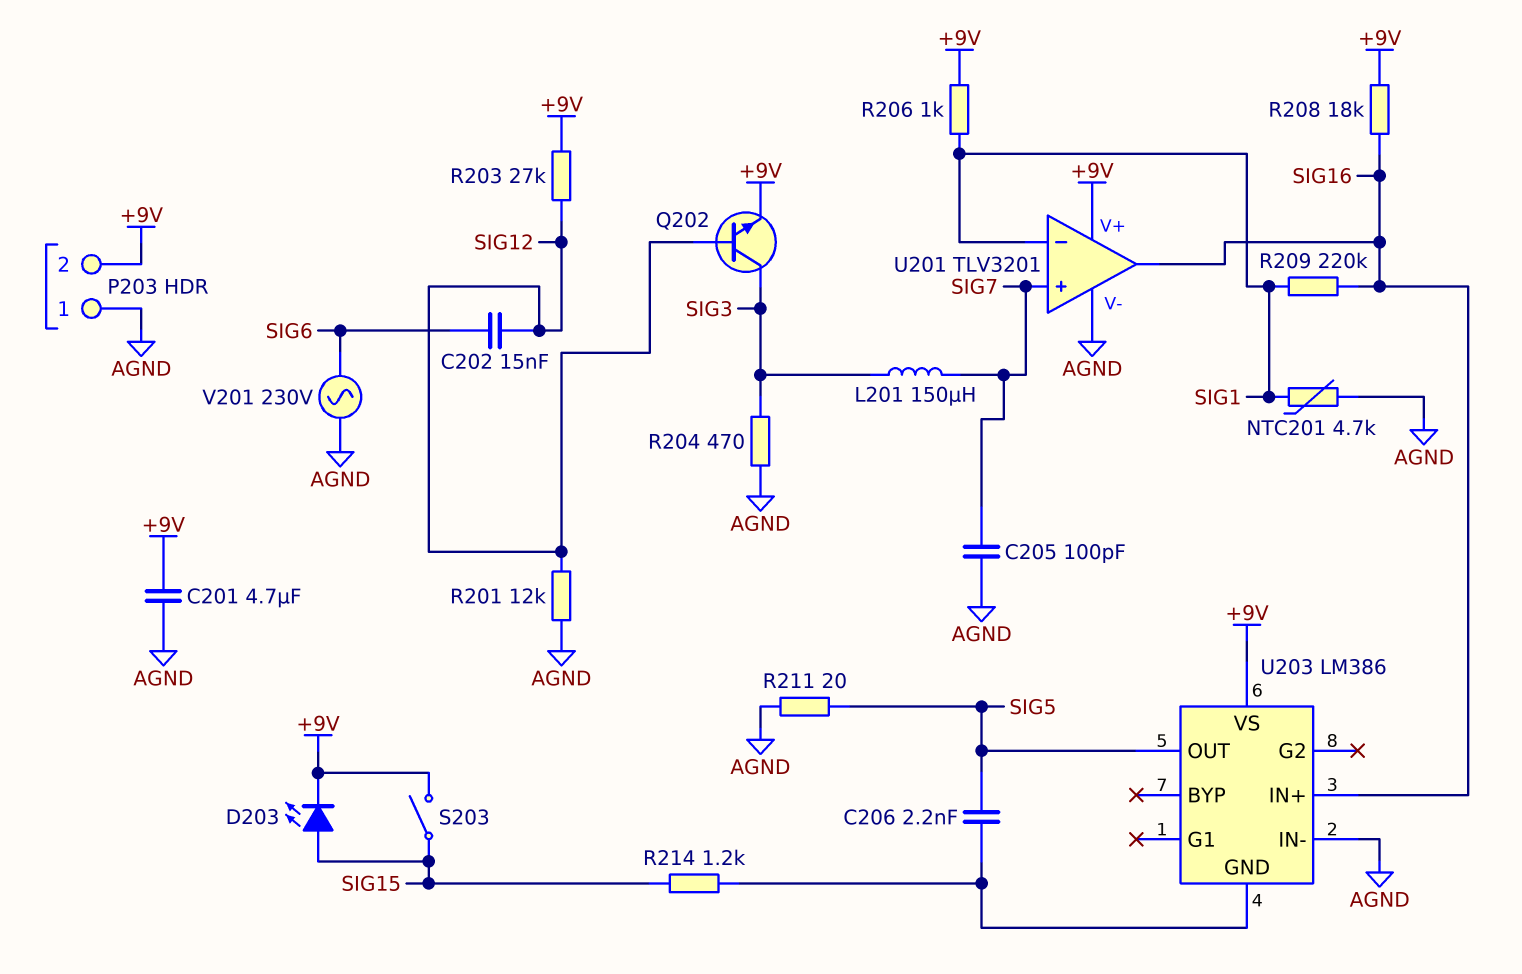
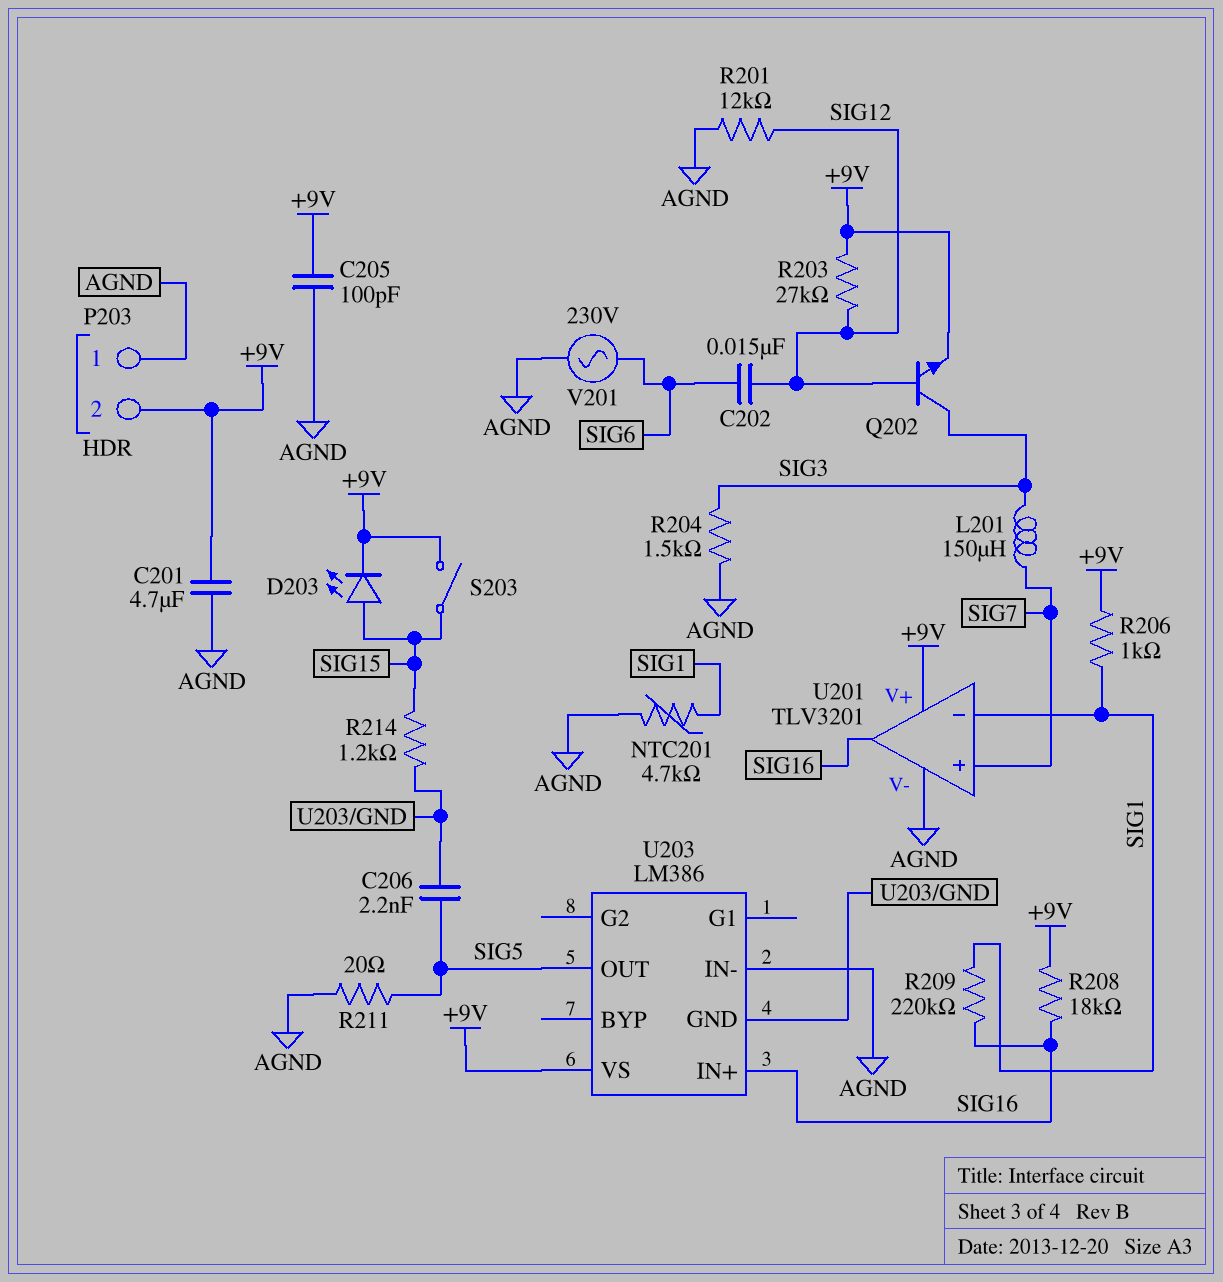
C205: 100pF (AGND, SIG7) -> 100pF (+9V, AGND)
R204: 470 (AGND, SIG3) -> 1.5k (AGND, SIG3)

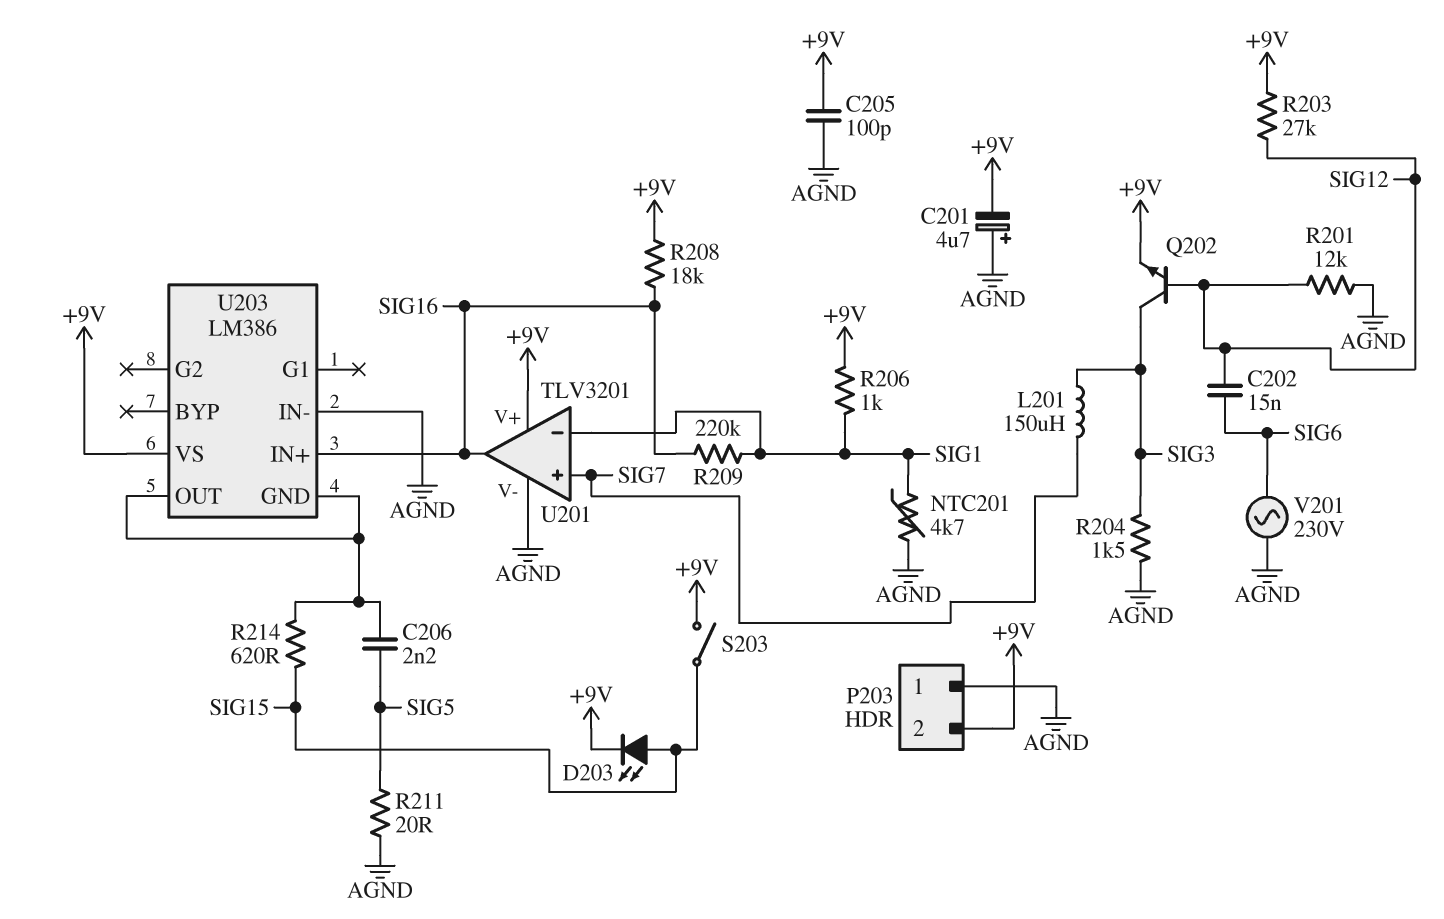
C201: 4.7uF (+9V, AGND) -> 4.7uF (plus AGND, minus +9V)
R214: 1.2k (SIG15, U203/GND) -> 620 (SIG15, U203/GND)
U203 pin OUT: SIG5 -> U203/GND

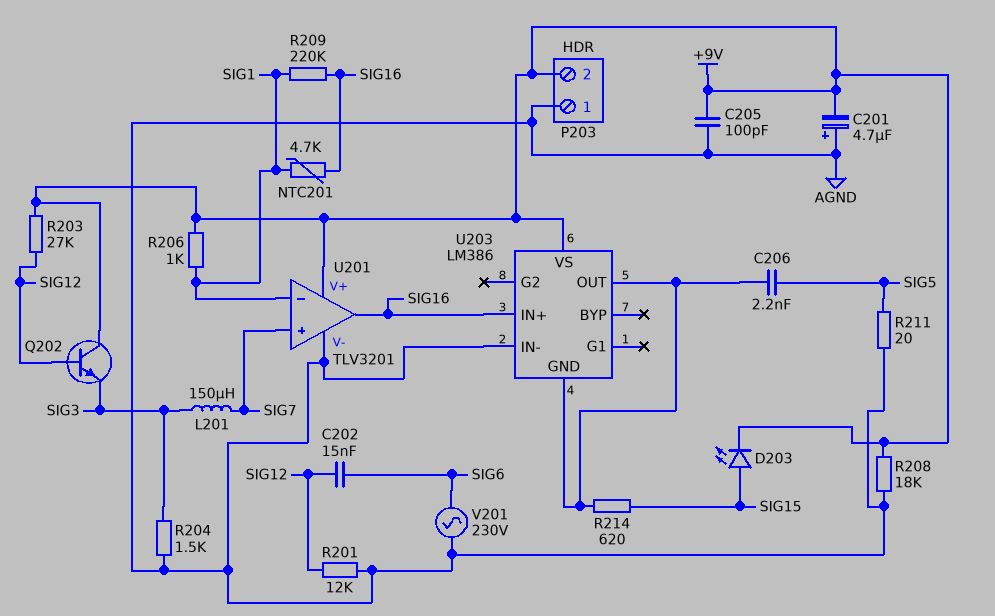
NTC201: 4.7k (AGND, SIG1) -> 4.7k (SIG1, SIG16)
Q202: NPN (B SIG12, C SIG3, E +9V) -> NPN (B SIG12, C +9V, E SIG3)
R208: 18k (+9V, SIG16) -> 18k (+9V, AGND)
S203: switch (+9V, SIG15) -> none

